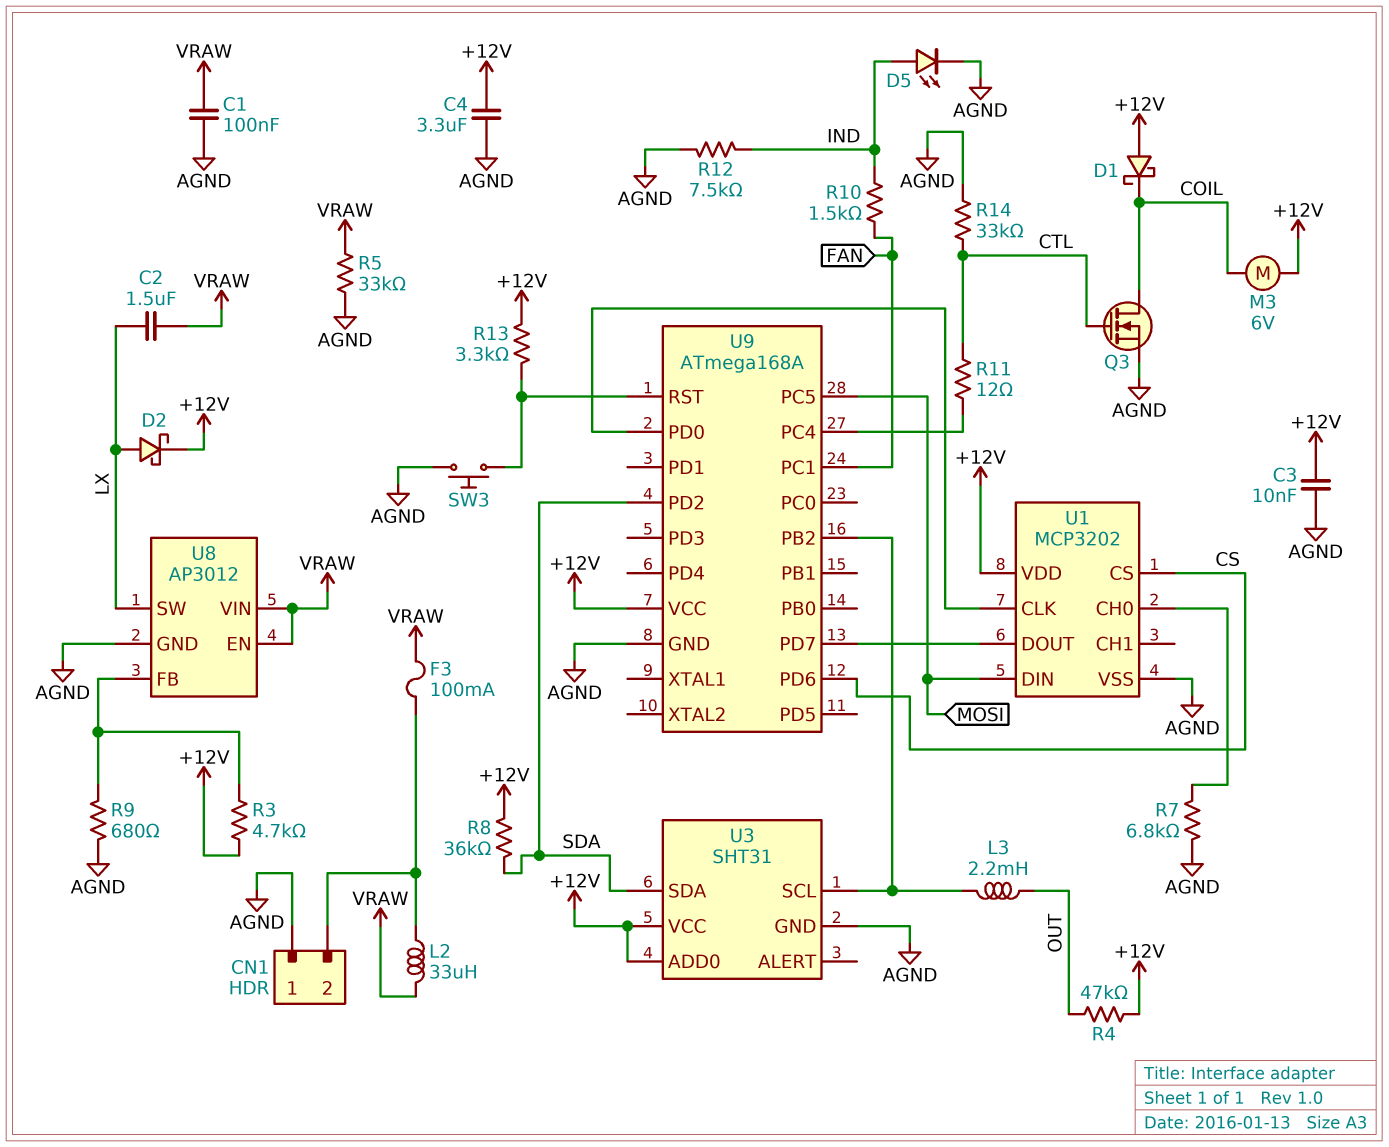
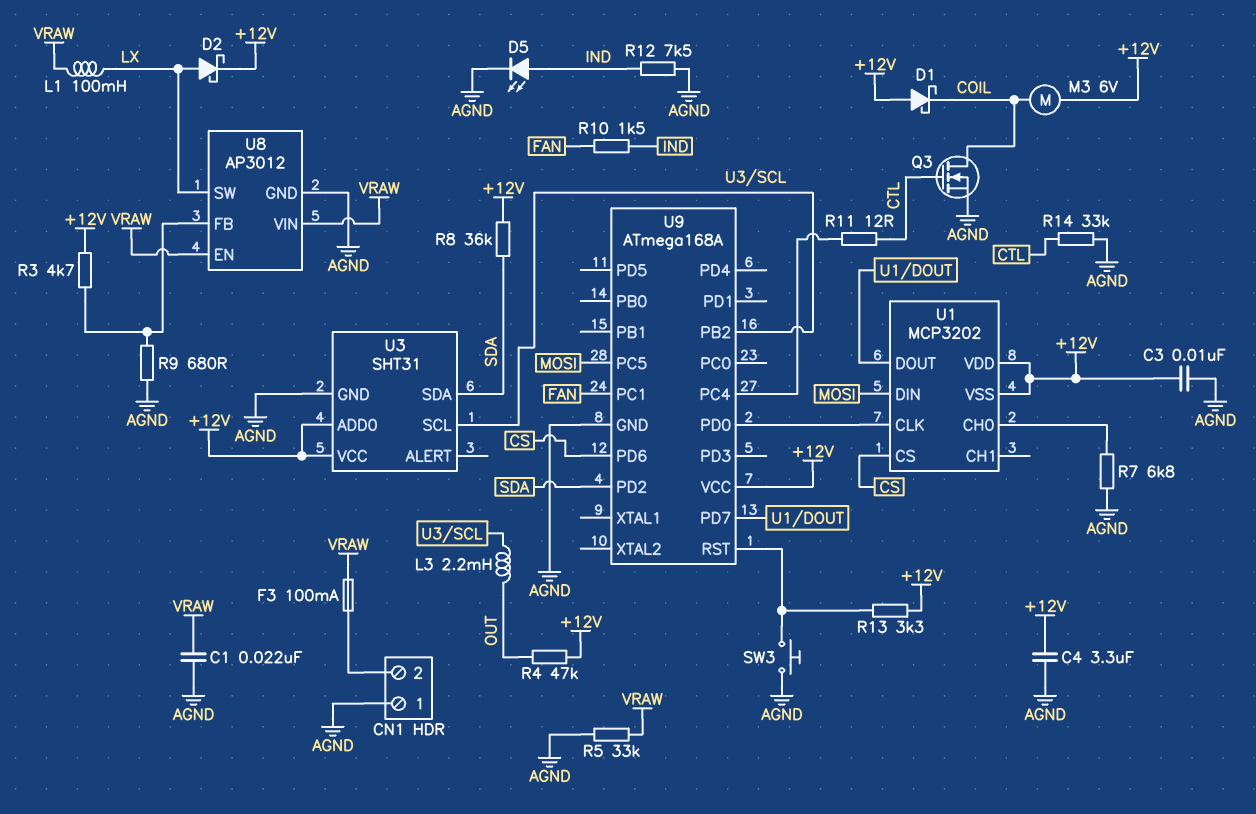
C1: 100nF (AGND, VRAW) -> 22nF (AGND, VRAW)
C2: 1.5uF (LX, VRAW) -> none
L1: none -> 100mH (LX, VRAW)
L2: 33uH (CN1/2, VRAW) -> none
U1 pin VSS: AGND -> +12V

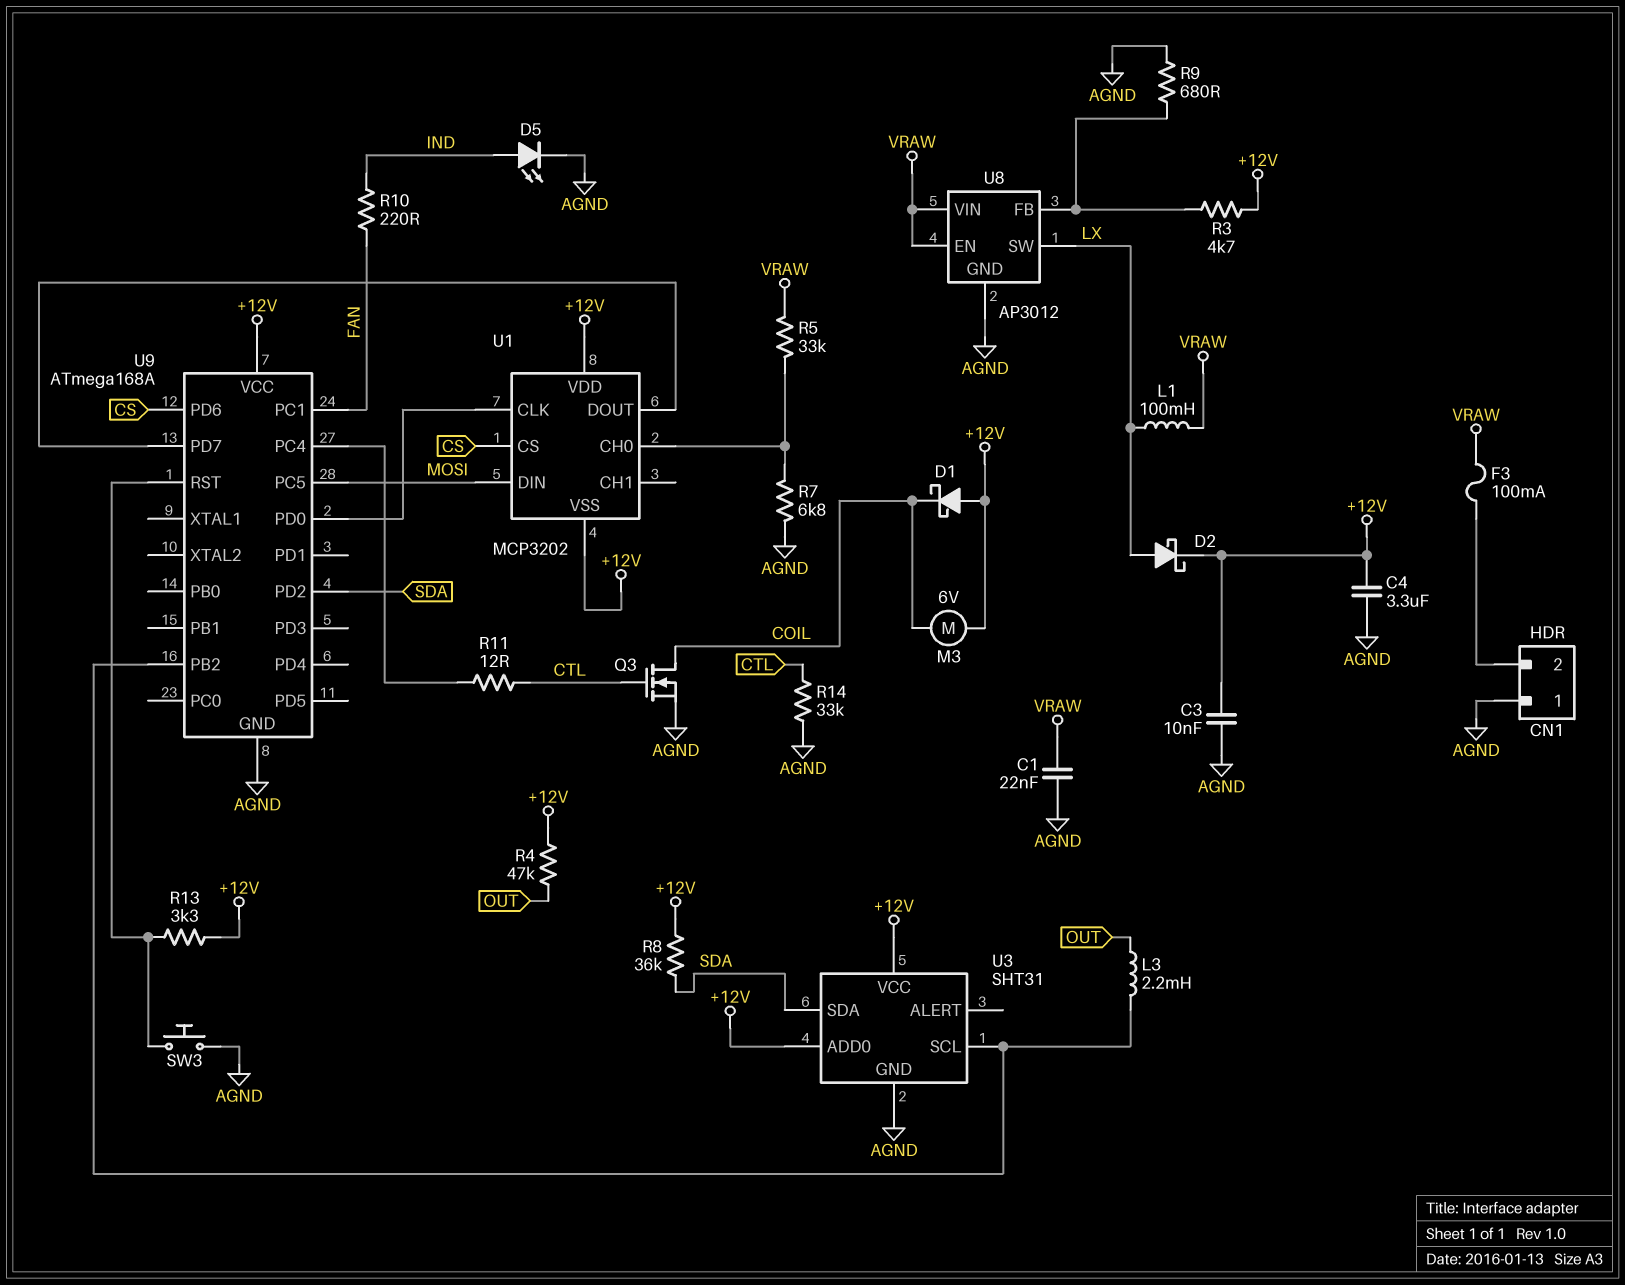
R5: 33k (AGND, VRAW) -> 33k (U1/CH0, VRAW)
R10: 1.5k (FAN, IND) -> 220 (FAN, IND)
R12: 7.5k (AGND, IND) -> none

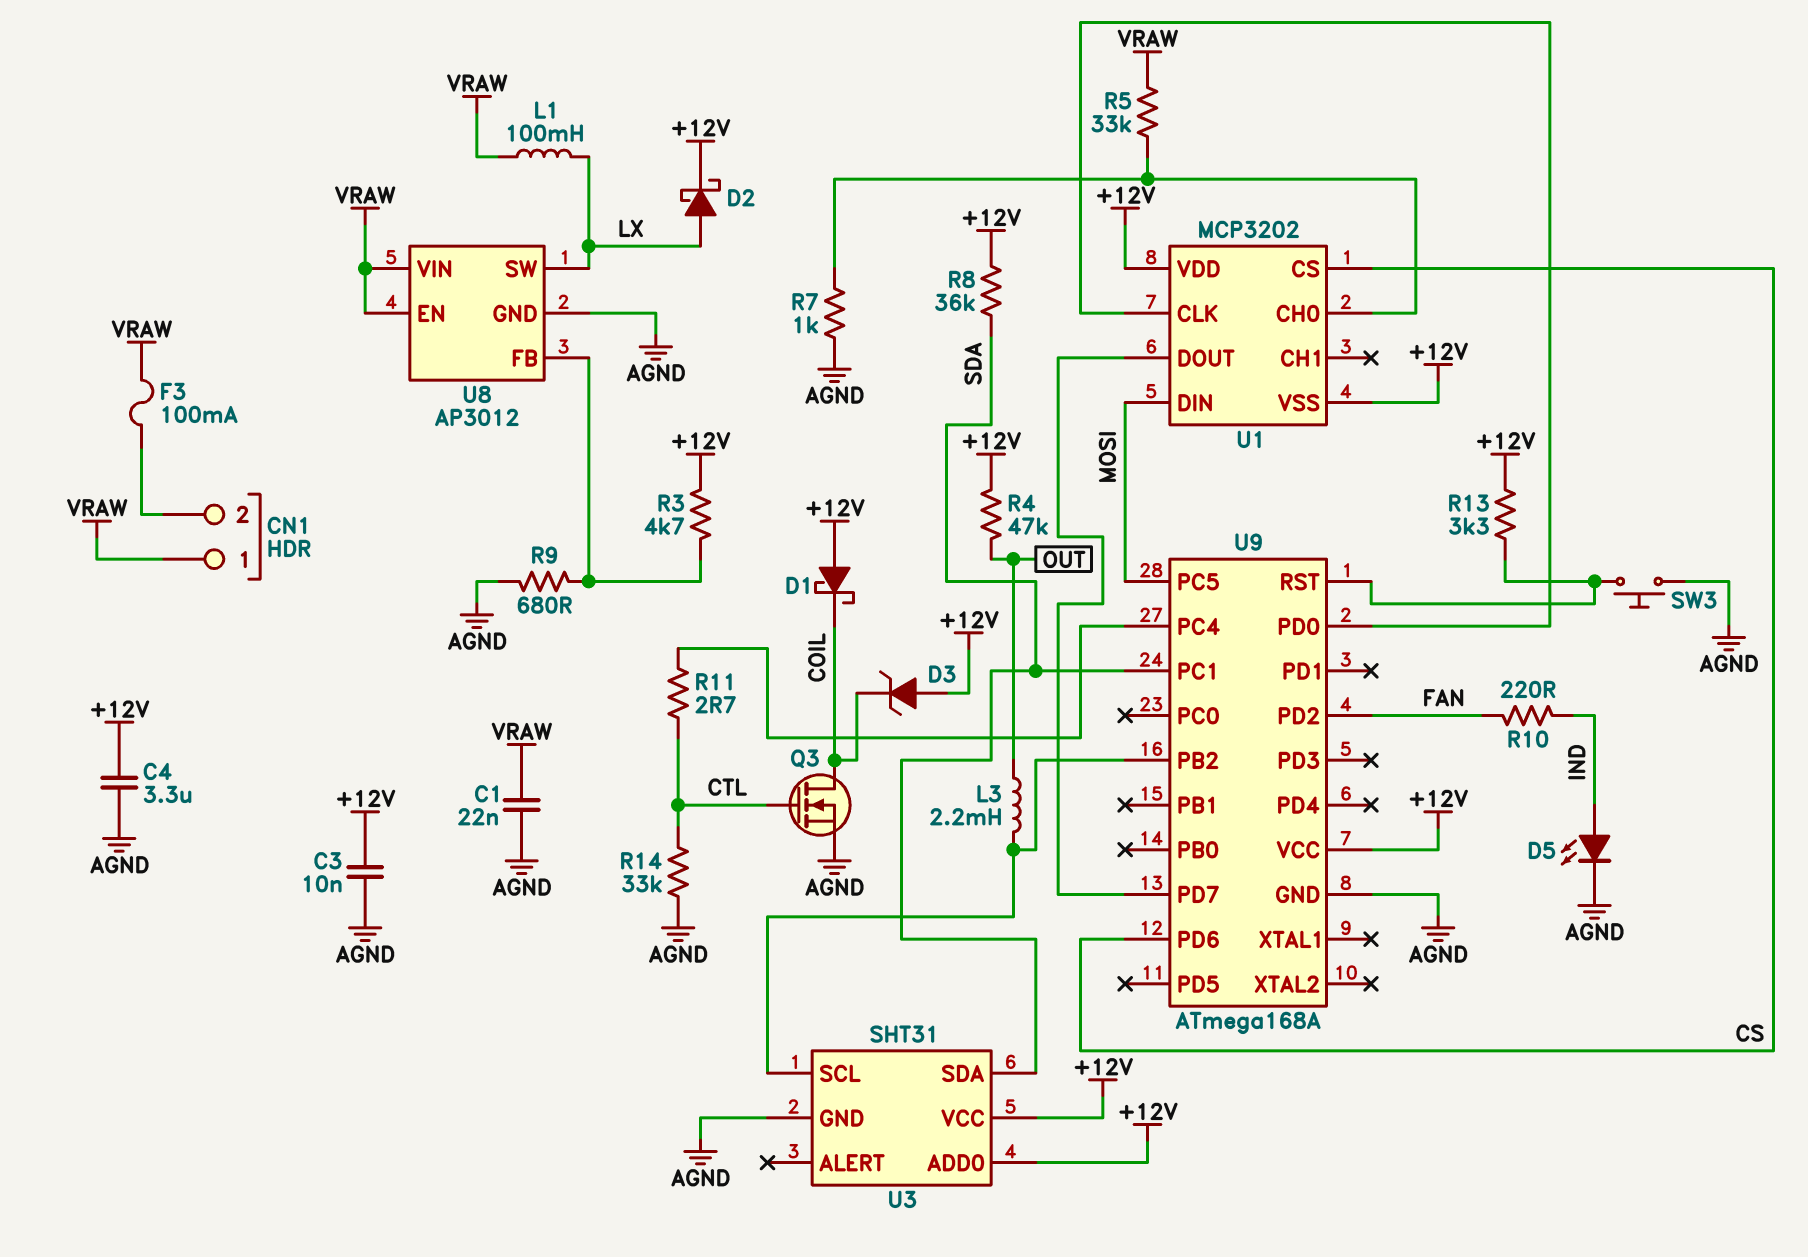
CN1 pin 1: AGND -> VRAW
D3: none -> zener (A +12V, K COIL)
M3: motor 6V (+12V, COIL) -> none
R7: 6.8k (AGND, U1/CH0) -> 1k (AGND, U1/CH0)
R11: 12 (CTL, U9/PC4) -> 2.7 (CTL, U9/PC4)
U9 pin PC1: FAN -> SDA
U9 pin PD2: SDA -> FAN

